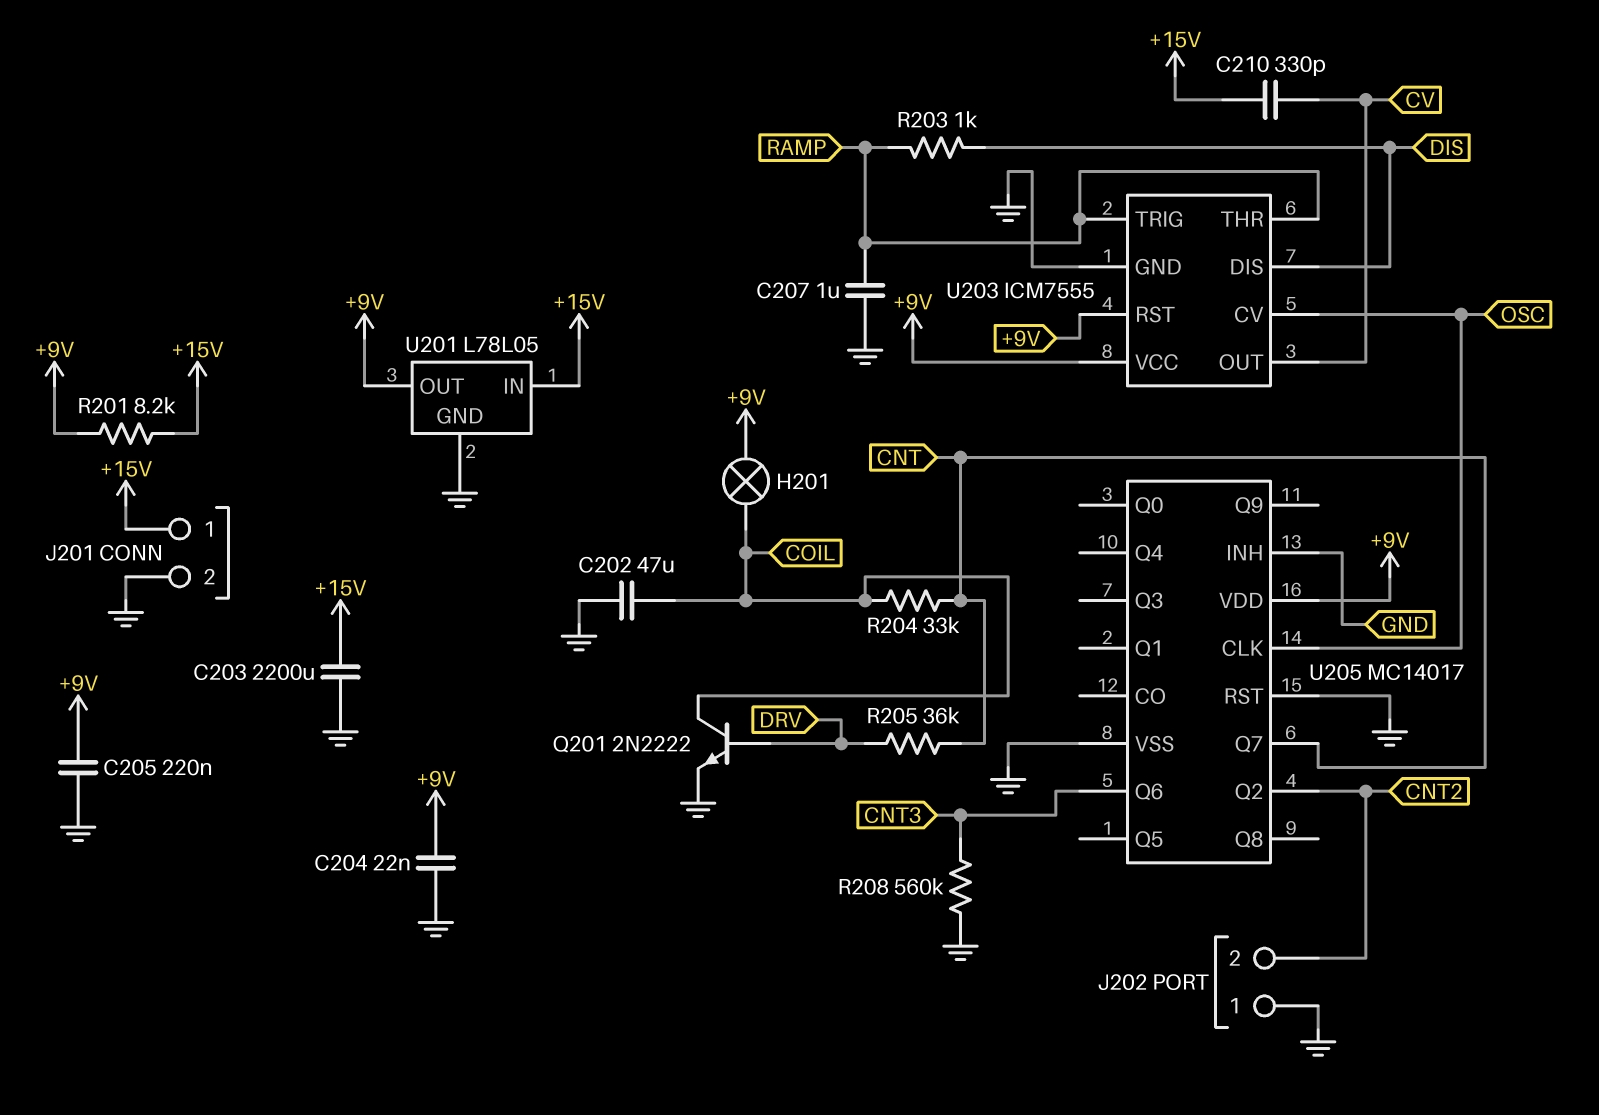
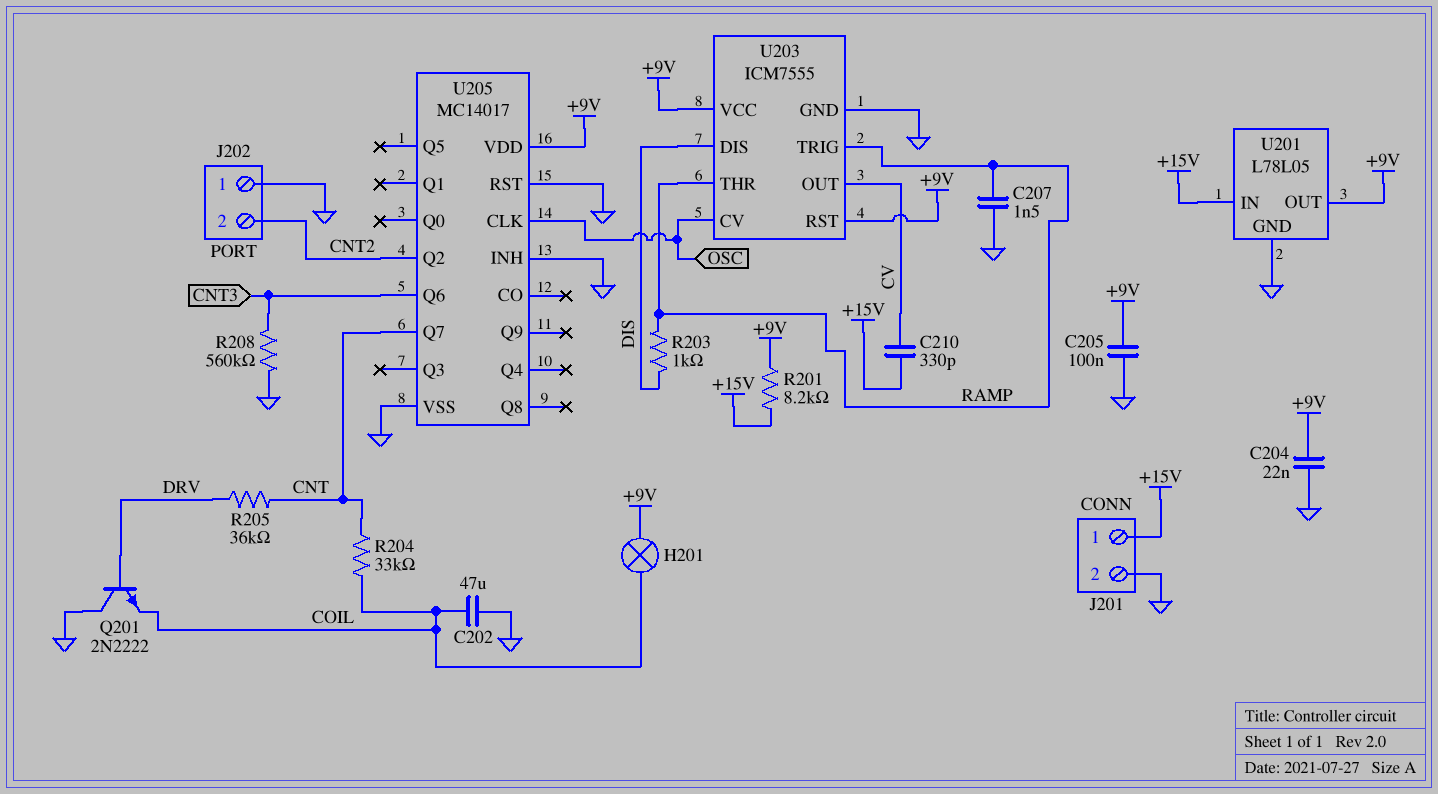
C203: 2200uF (+15V, GND) -> none
C205: 220nF (+9V, GND) -> 100nF (+9V, GND)
C207: 1uF (GND, RAMP) -> 1.5nF (GND, RAMP)
Q201: NPN 2N2222 (B DRV, C COIL, E GND) -> NPN 2N2222 (B DRV, C GND, E COIL)

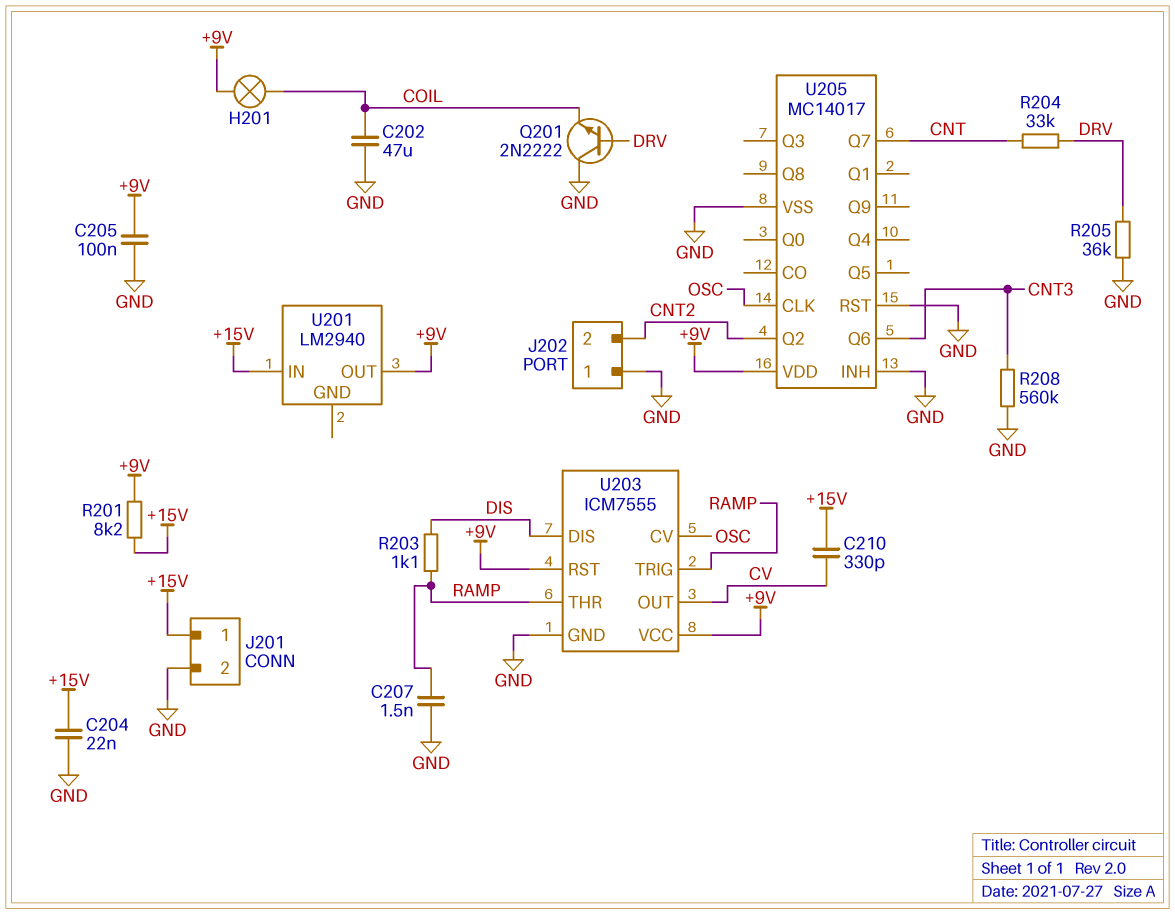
C204: 22nF (+9V, GND) -> 22nF (+15V, GND)
R203: 1k (DIS, RAMP) -> 1.1k (DIS, RAMP)
R204: 33k (CNT, COIL) -> 33k (CNT, DRV)
R205: 36k (CNT, DRV) -> 36k (DRV, GND)
U201: L78L05 -> LM2940
U201 pin GND: GND -> none

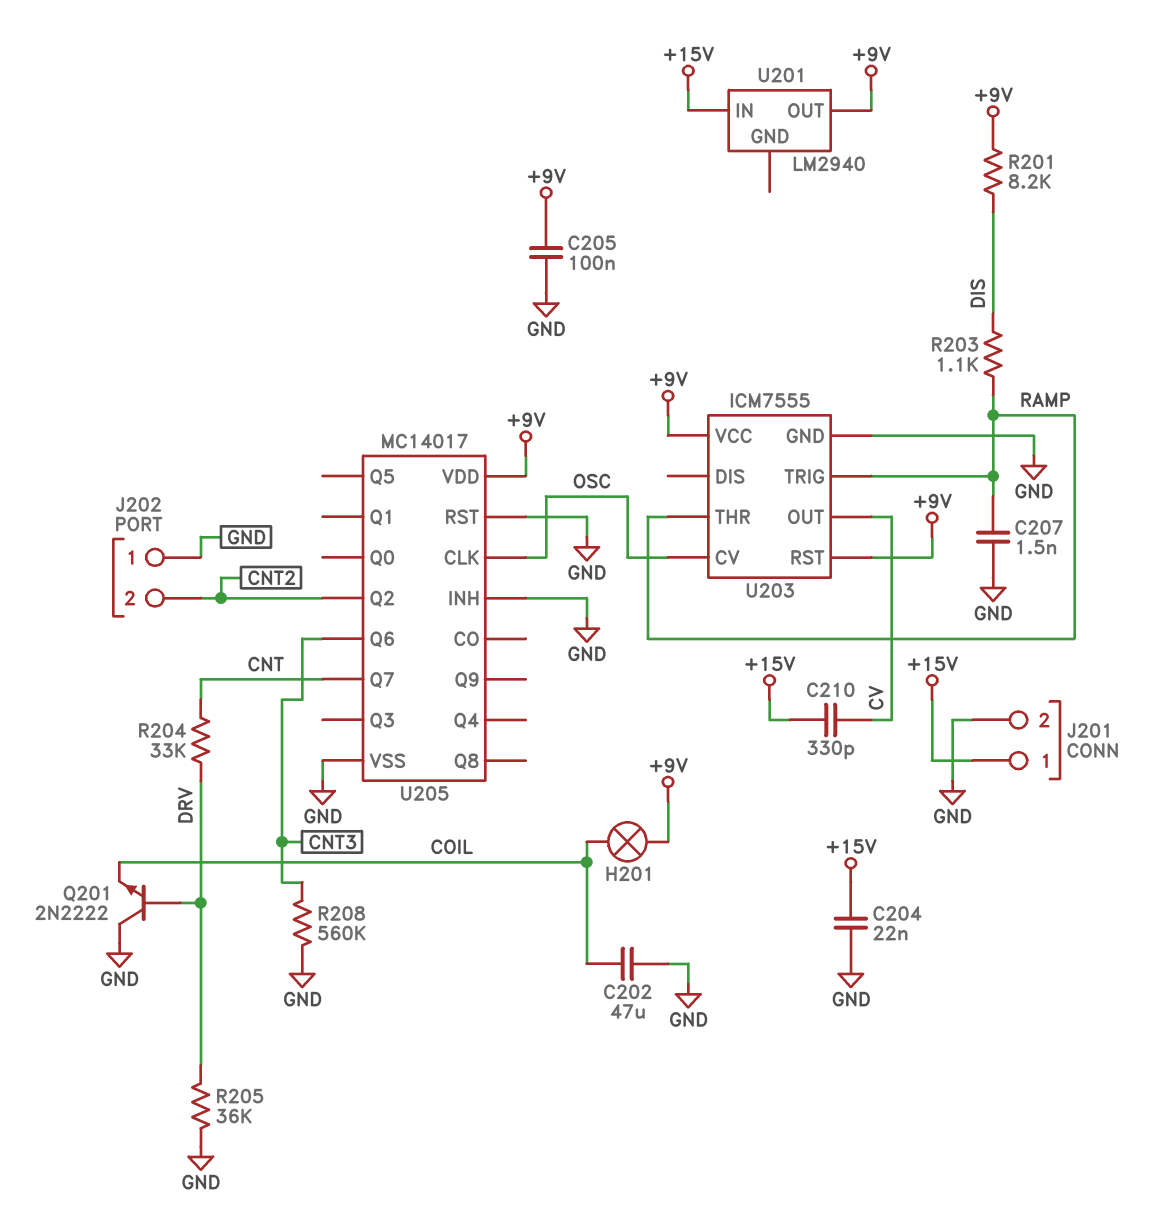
R201: 8.2k (+9V, +15V) -> 8.2k (+9V, DIS)
U203 pin DIS: DIS -> none

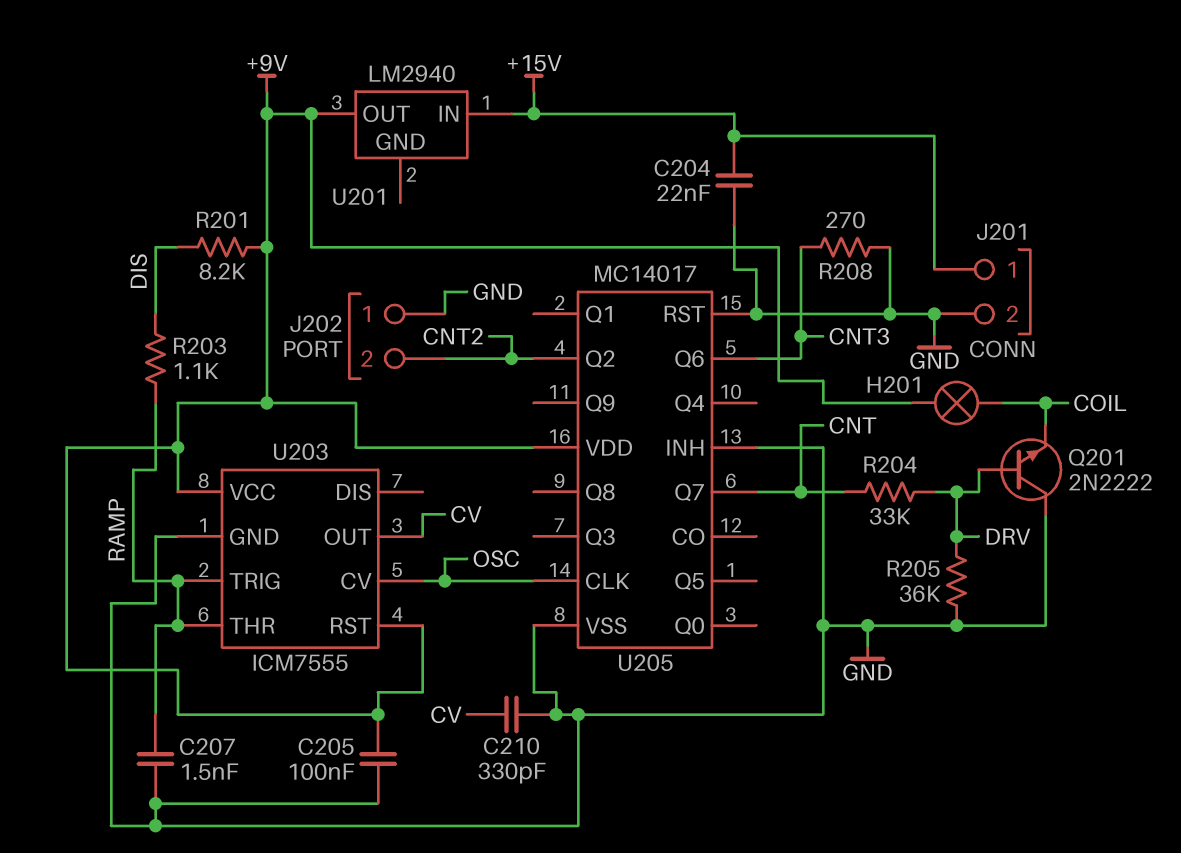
C202: 47uF (COIL, GND) -> none
C210: 330pF (+15V, CV) -> 330pF (CV, GND)
R208: 560k (CNT3, GND) -> 270 (CNT3, GND)

